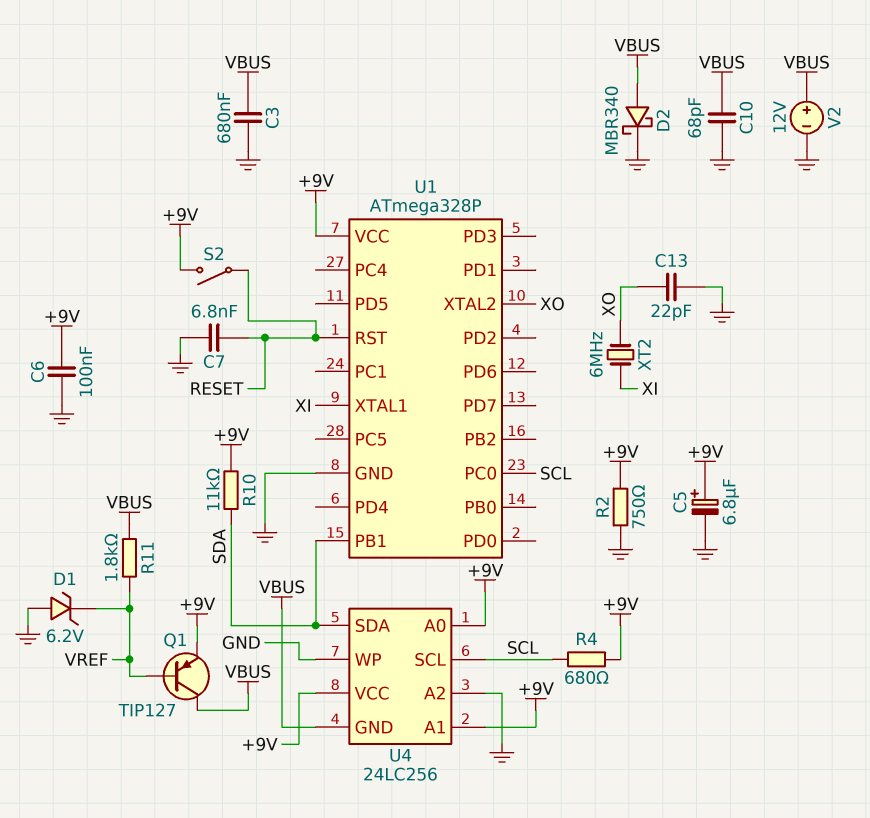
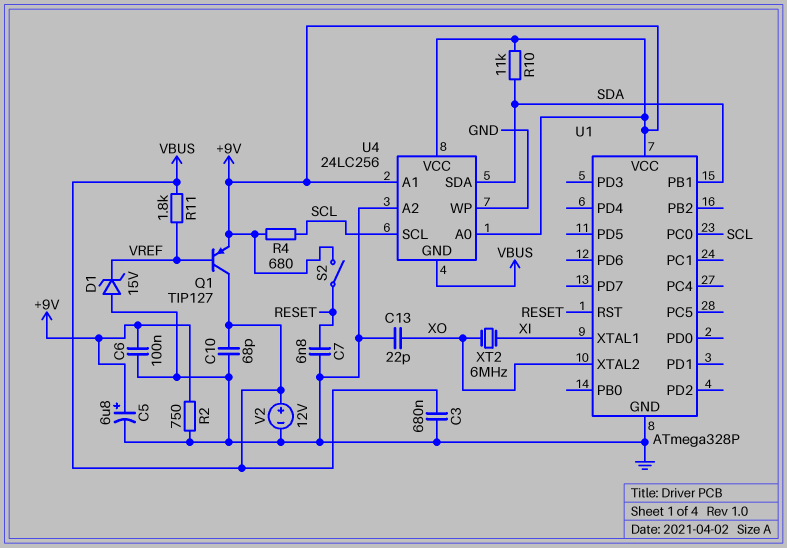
D1: zener 6.2V (A GND, K VREF) -> zener 15V (A GND, K VREF)
D2: schottky MBR340 (A VBUS, K GND) -> none

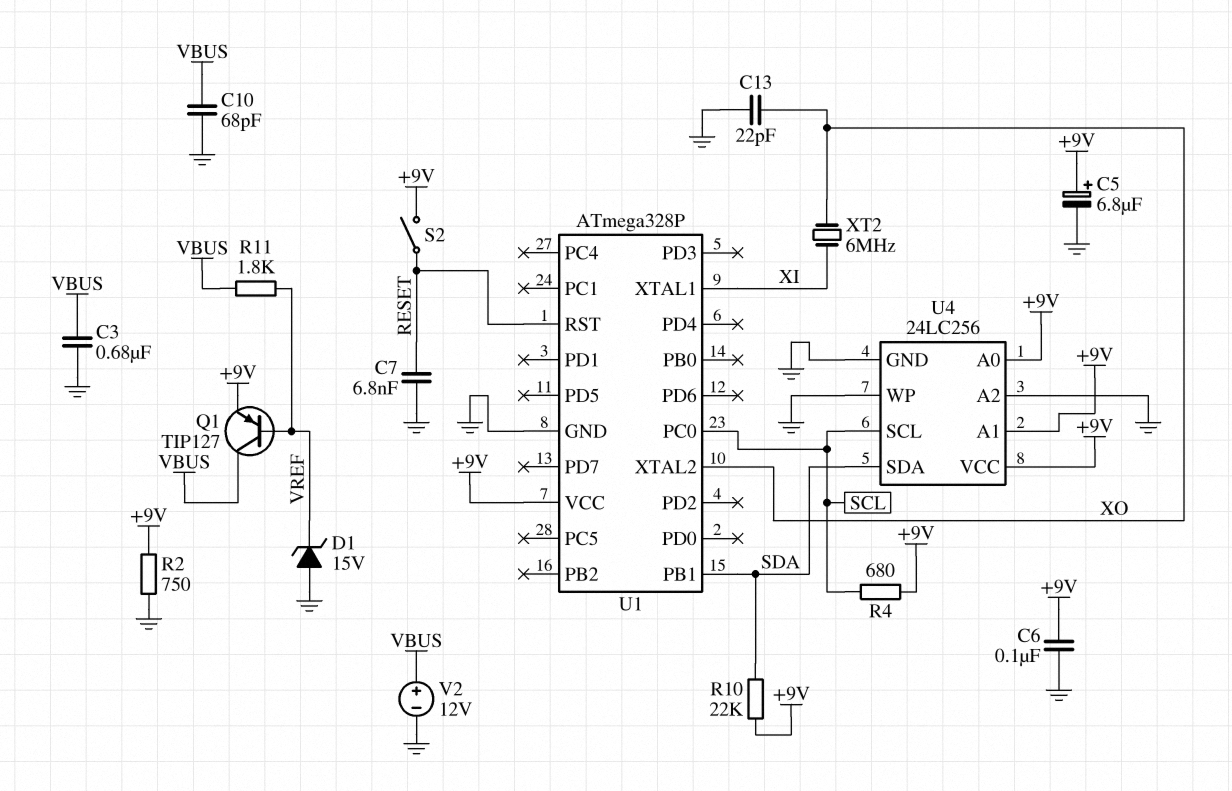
R10: 11k (+9V, SDA) -> 22k (+9V, SDA)
U4 pin GND: VBUS -> GND

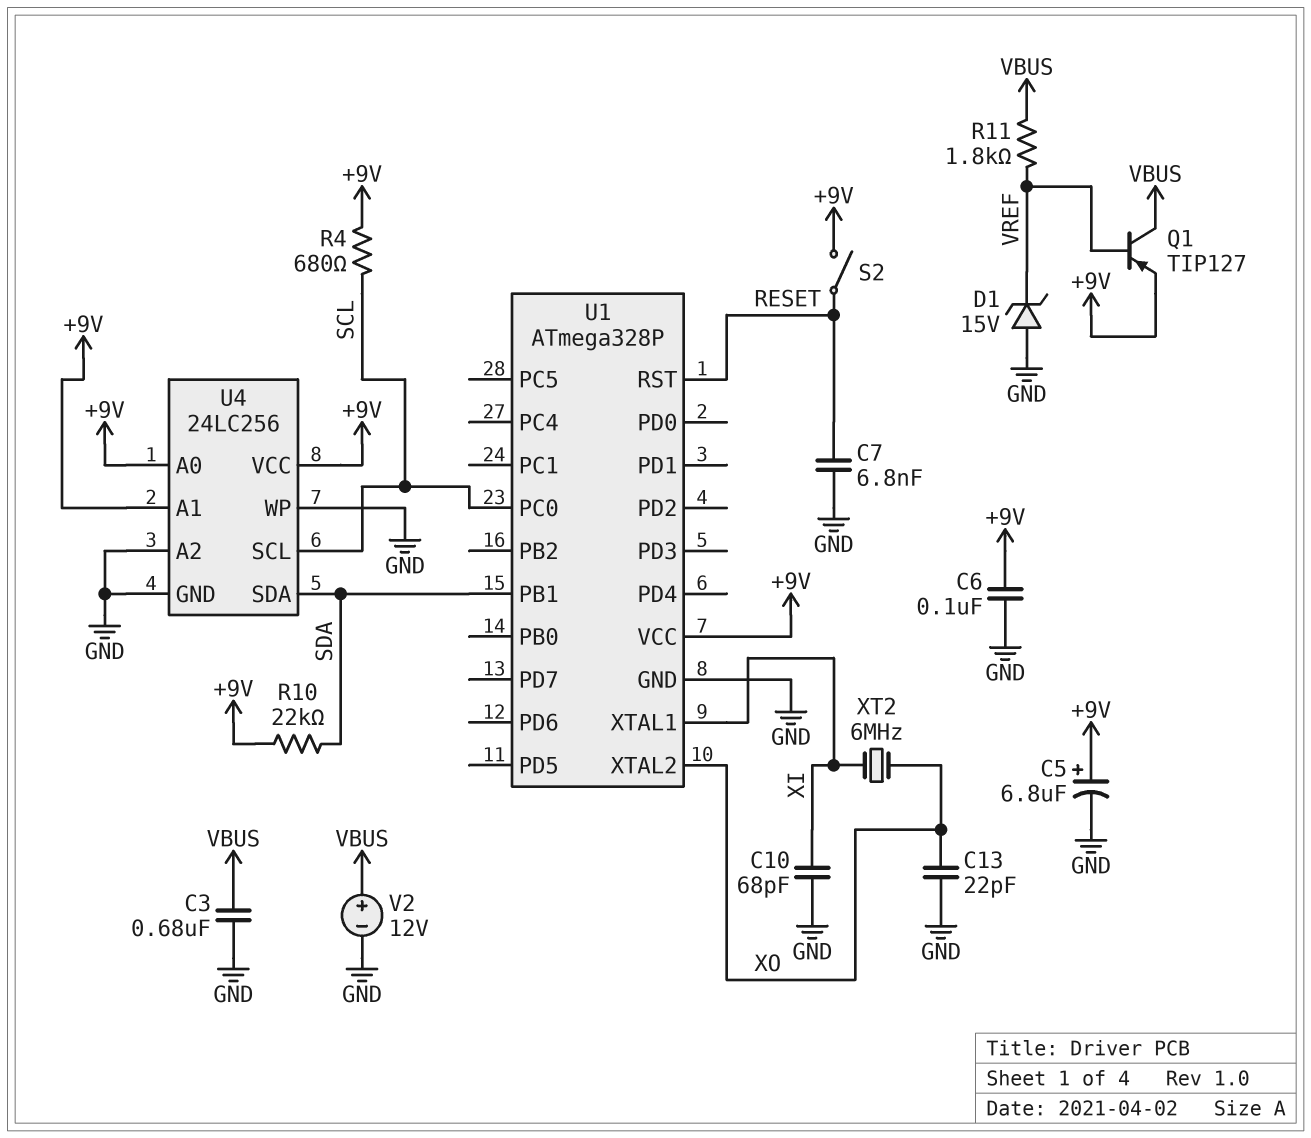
C10: 68pF (GND, VBUS) -> 68pF (GND, XI)
R2: 750 (+9V, GND) -> none

